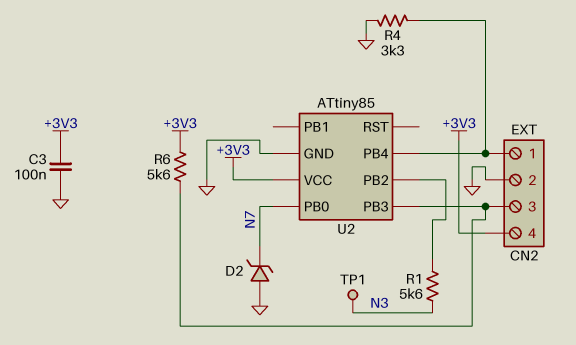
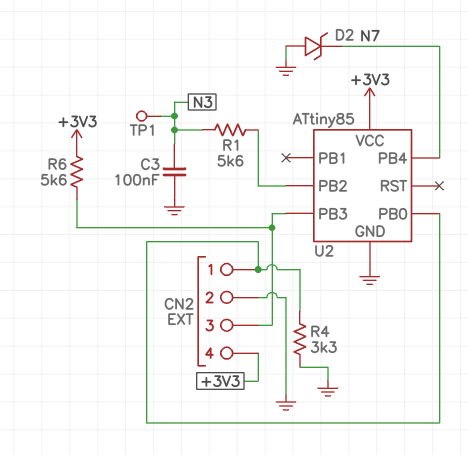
C3: 100nF (+3V3, GND) -> 100nF (GND, N3)
U2 pin PB0: N7 -> CN2/1
U2 pin PB4: CN2/1 -> N7

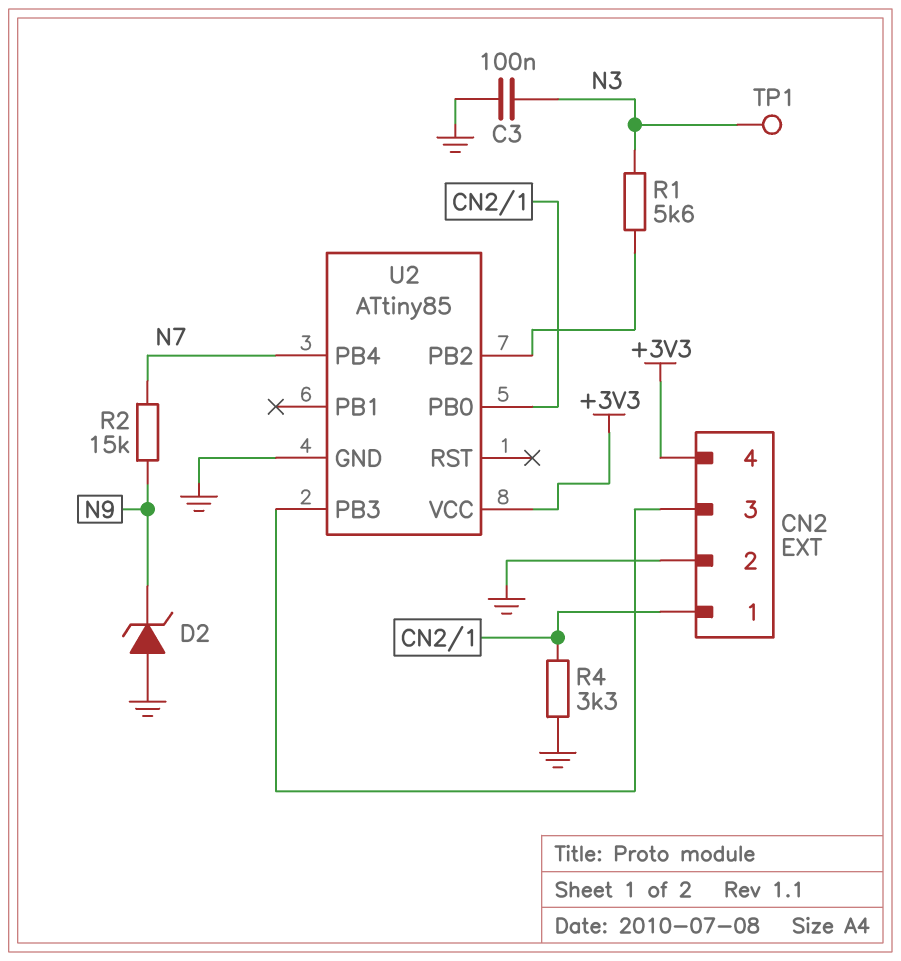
D2: zener (A GND, K N7) -> zener (A GND, K N9)
R2: none -> 15k (N7, N9)
R6: 5.6k (+3V3, CN2/3) -> none

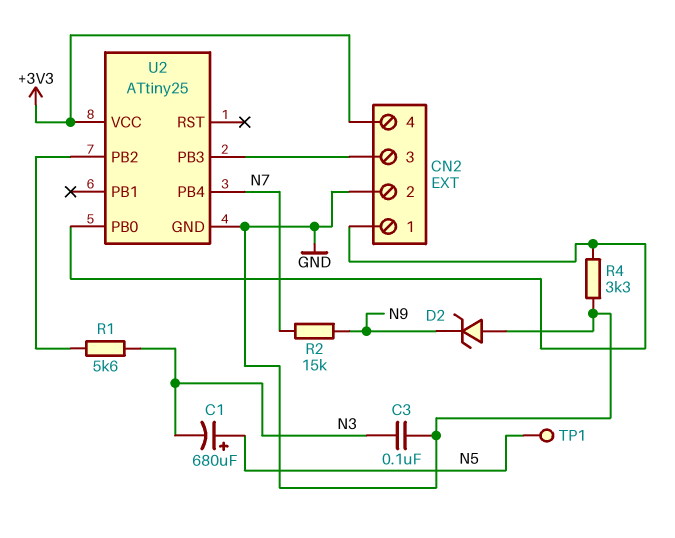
C1: none -> 680uF (plus N5, minus N3)
TP1: test point (N3) -> test point (N5)
U2: ATtiny85 -> ATtiny25

